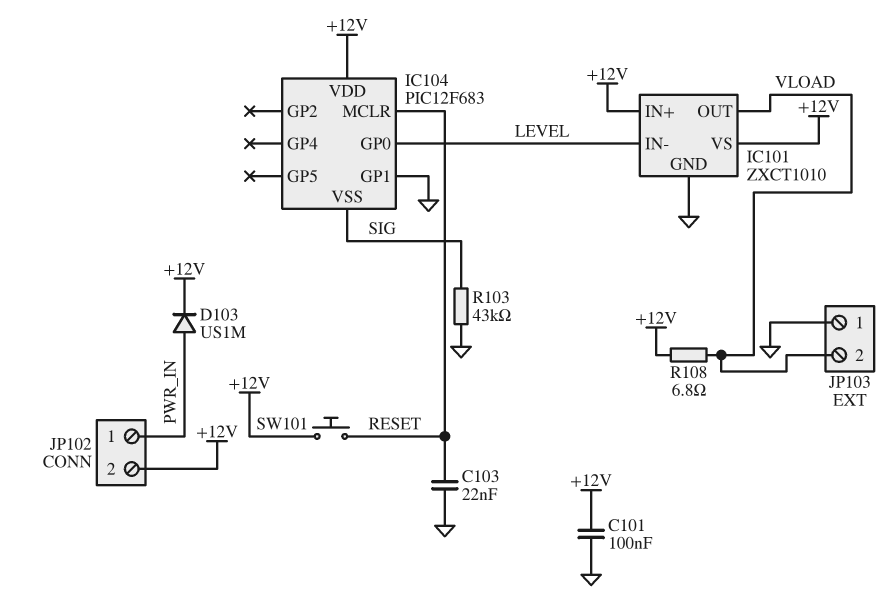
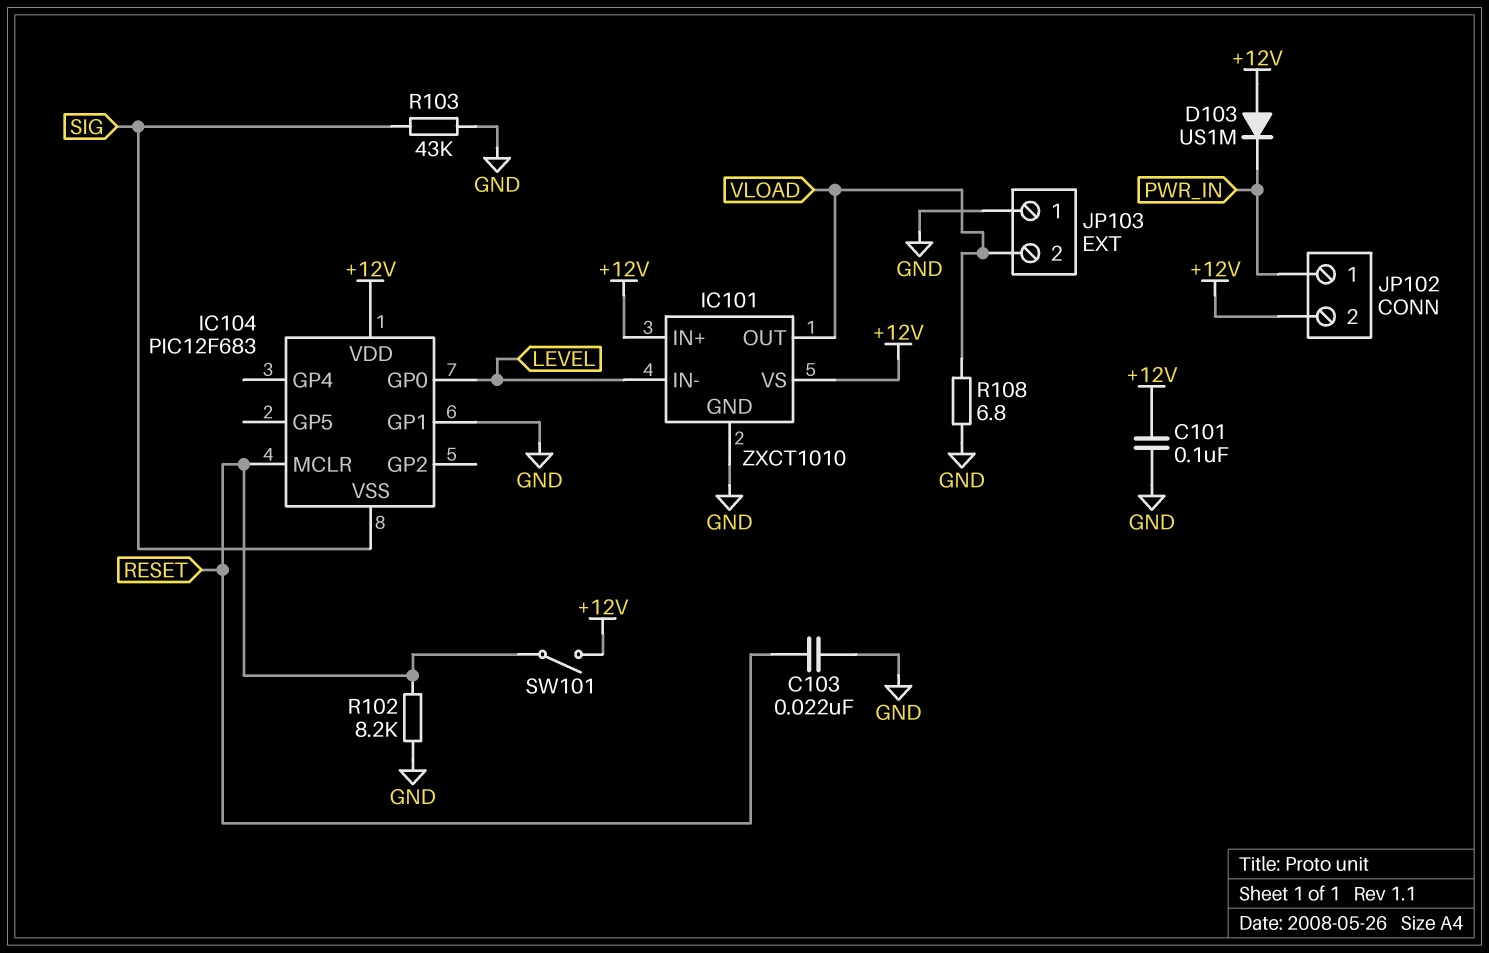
D103: diode US1M (A PWR_IN, K +12V) -> diode US1M (A +12V, K PWR_IN)
R102: none -> 8.2k (GND, RESET)
R108: 6.8 (+12V, VLOAD) -> 6.8 (GND, VLOAD)
SW101: button (+12V, RESET) -> switch (+12V, RESET)

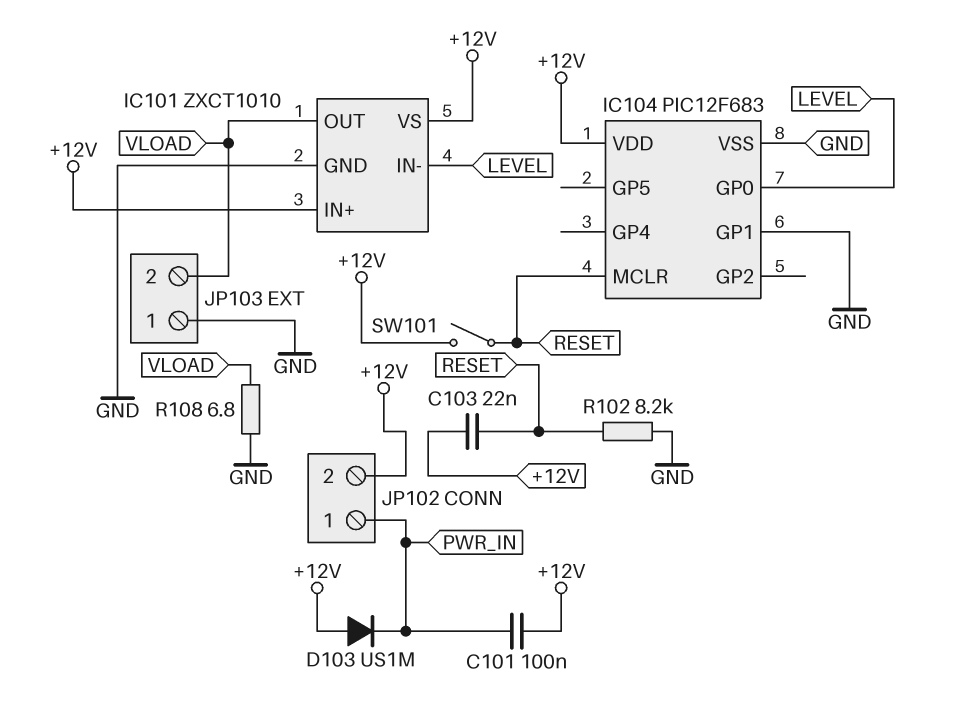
C101: 100nF (+12V, GND) -> 100nF (+12V, PWR_IN)
C103: 22nF (GND, RESET) -> 22nF (+12V, RESET)
IC104 pin VSS: SIG -> GND
R103: 43k (GND, SIG) -> none

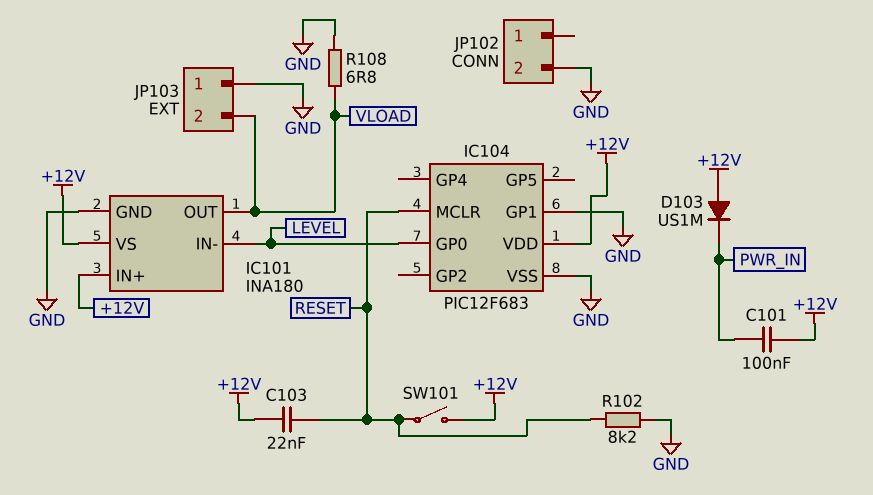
IC101: ZXCT1010 -> INA180
JP102 pin 1: PWR_IN -> none
JP102 pin 2: +12V -> GND

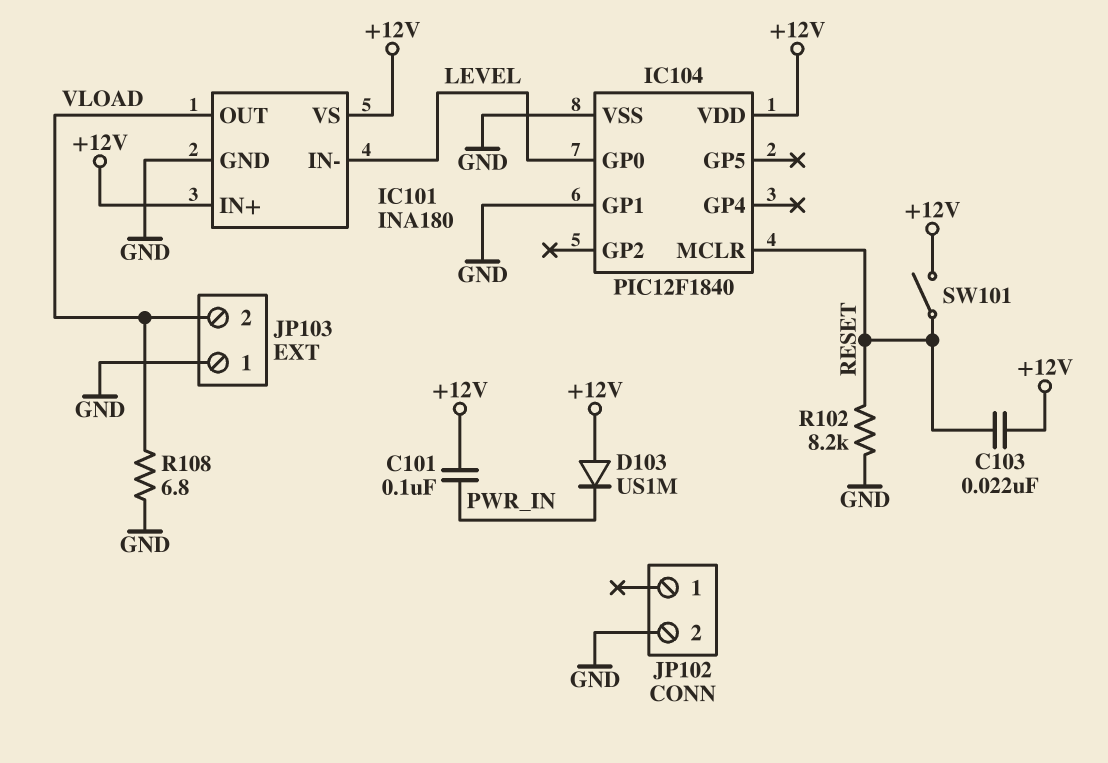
IC104: PIC12F683 -> PIC12F1840

